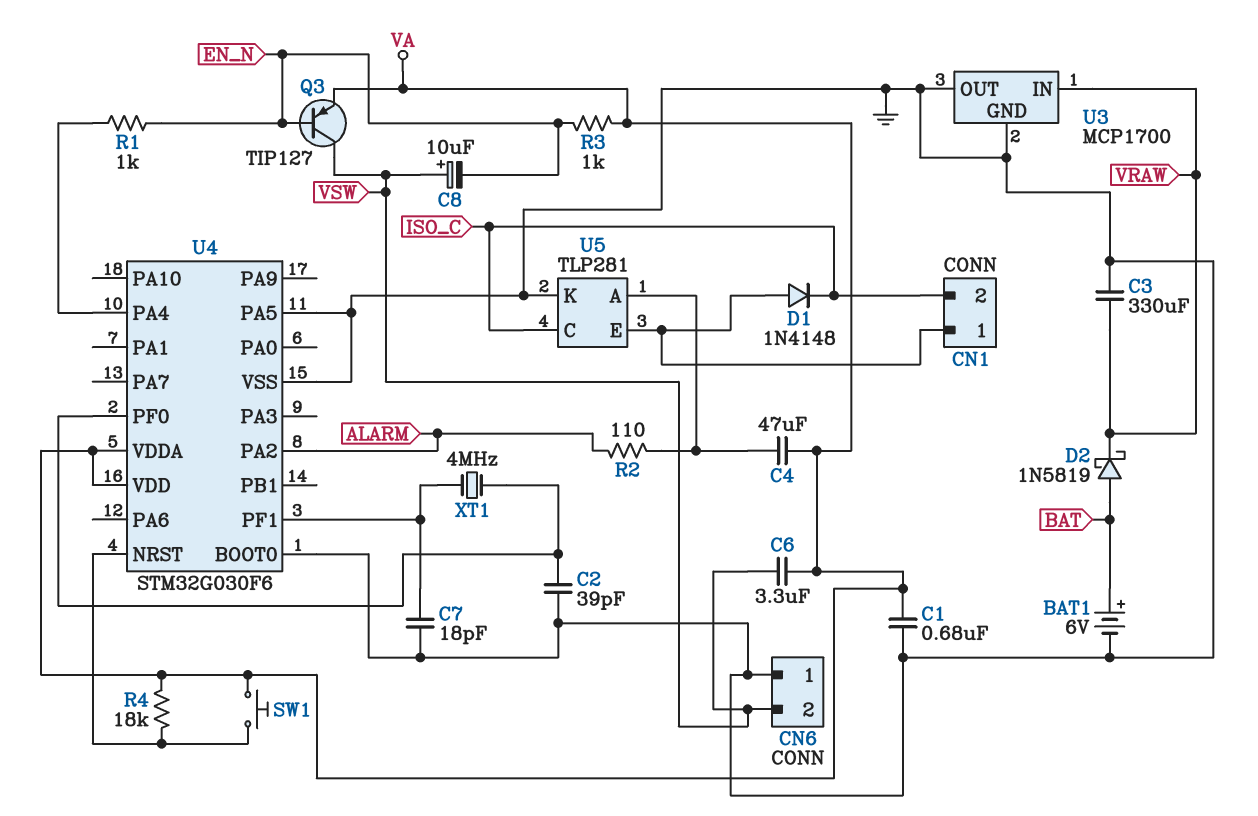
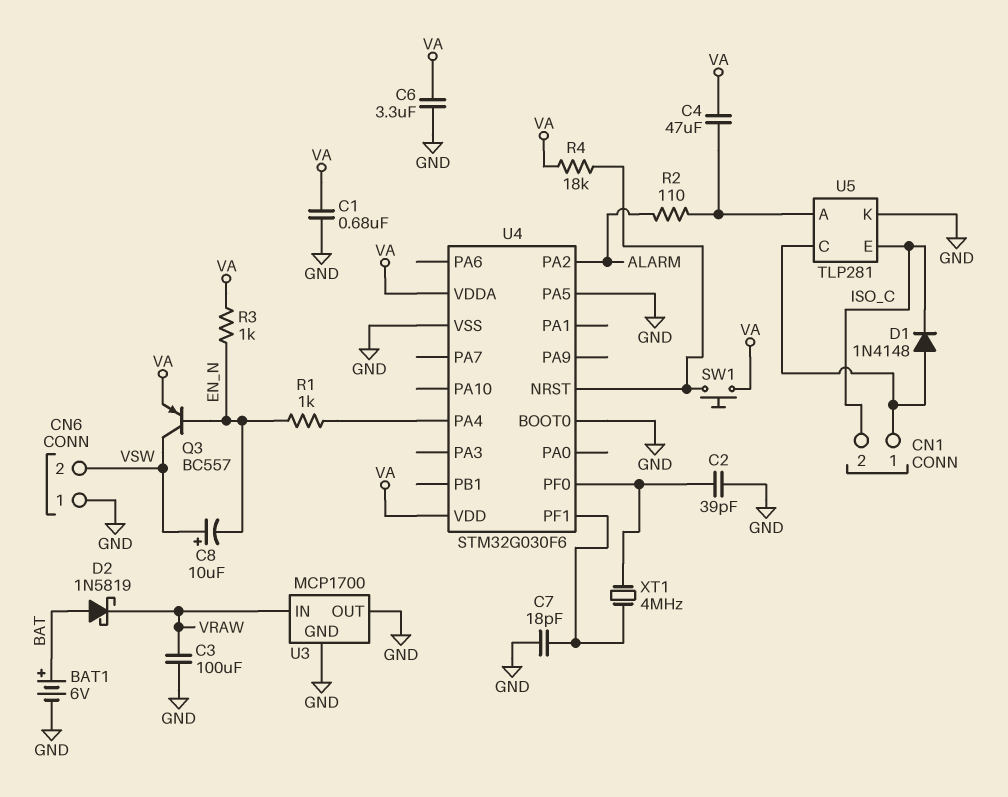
C3: 330uF (GND, VRAW) -> 100uF (GND, VRAW)
C6: 3.3uF (VA, VSW) -> 3.3uF (GND, VA)
Q3: PNP TIP127 (B EN_N, C VSW, E VA) -> PNP BC557 (B EN_N, C VSW, E VA)
U5 pin C: ISO_C -> CN1/1
U5 pin E: CN1/1 -> ISO_C

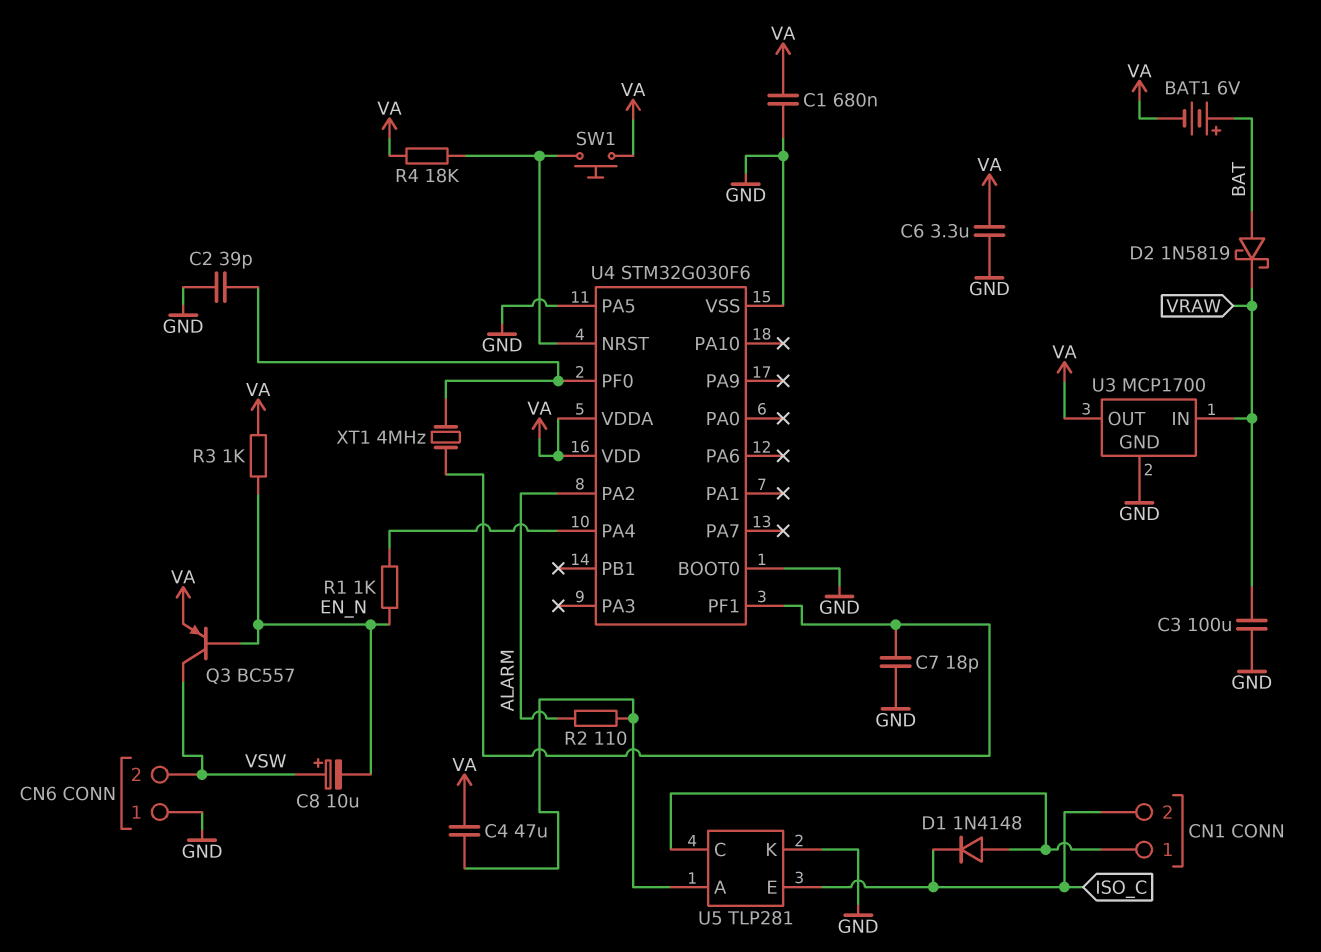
BAT1: 6V (plus BAT, minus GND) -> 6V (plus BAT, minus VA)
U3 pin OUT: GND -> VA

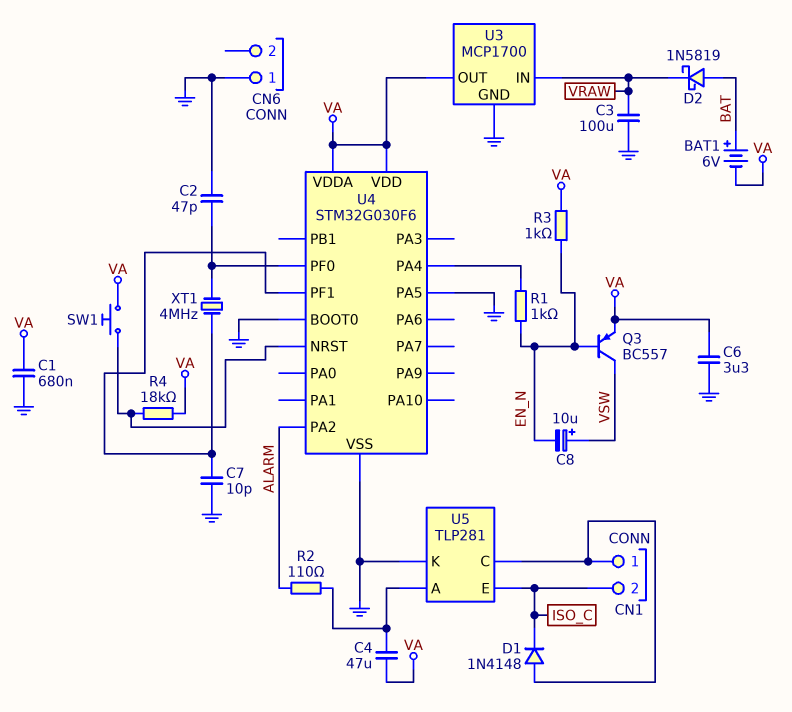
C2: 39pF (GND, U4/PF0) -> 47pF (GND, U4/PF0)
C7: 18pF (GND, U4/PF1) -> 10pF (GND, U4/PF1)
CN6 pin 2: VSW -> none

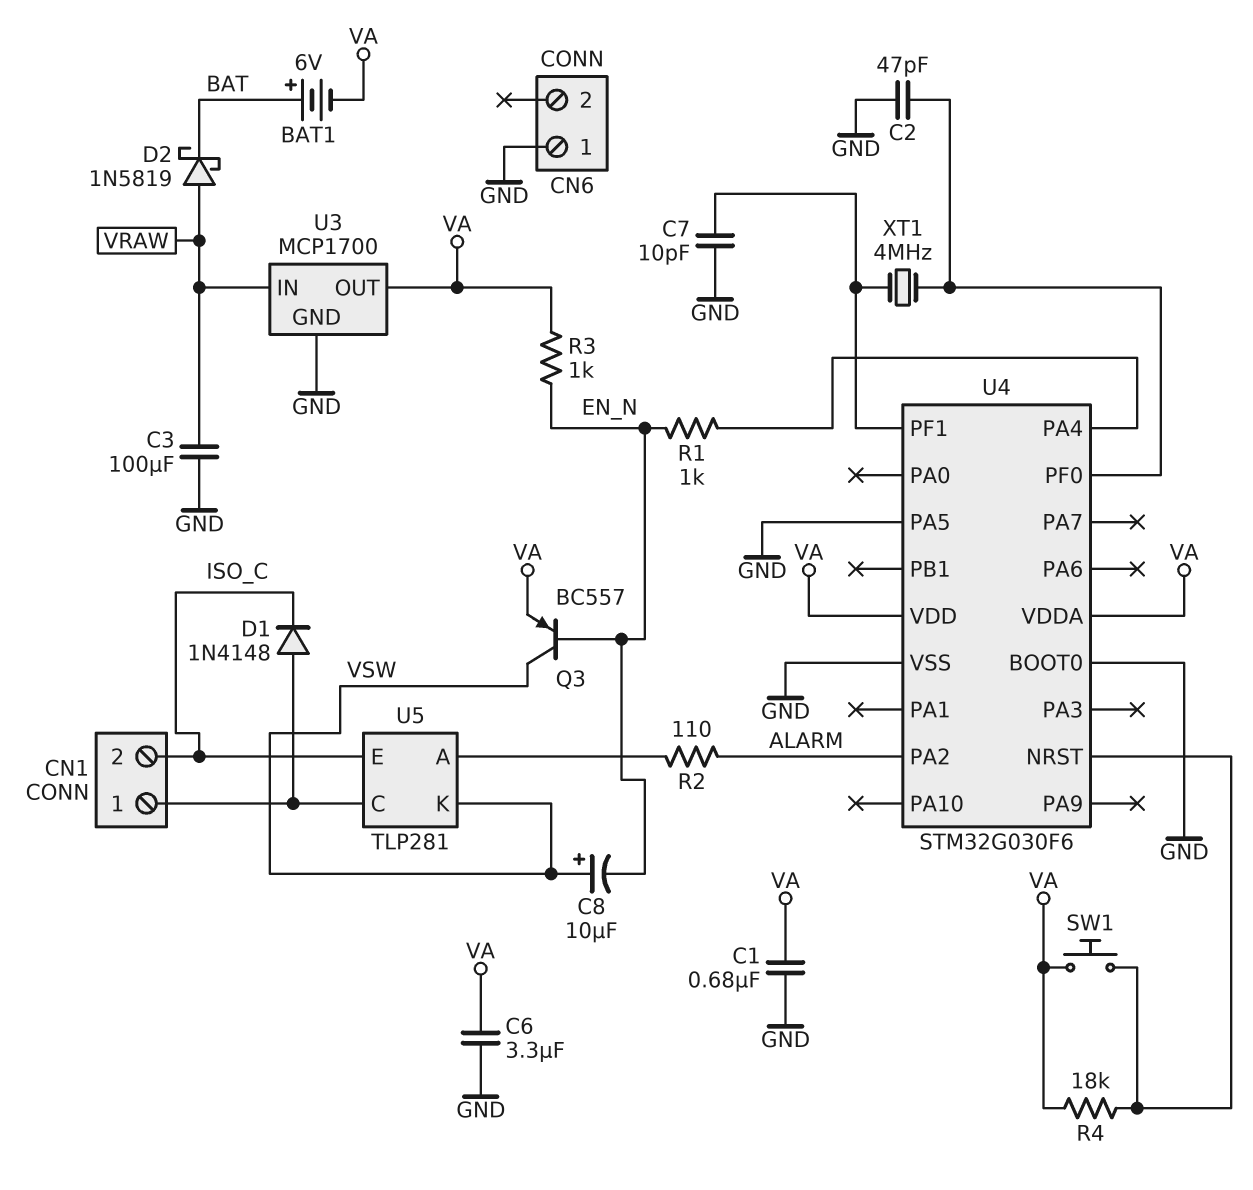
C4: 47uF (U5/A, VA) -> none
D2: schottky 1N5819 (A BAT, K VRAW) -> schottky 1N5819 (A VRAW, K BAT)
U5 pin K: GND -> VSW

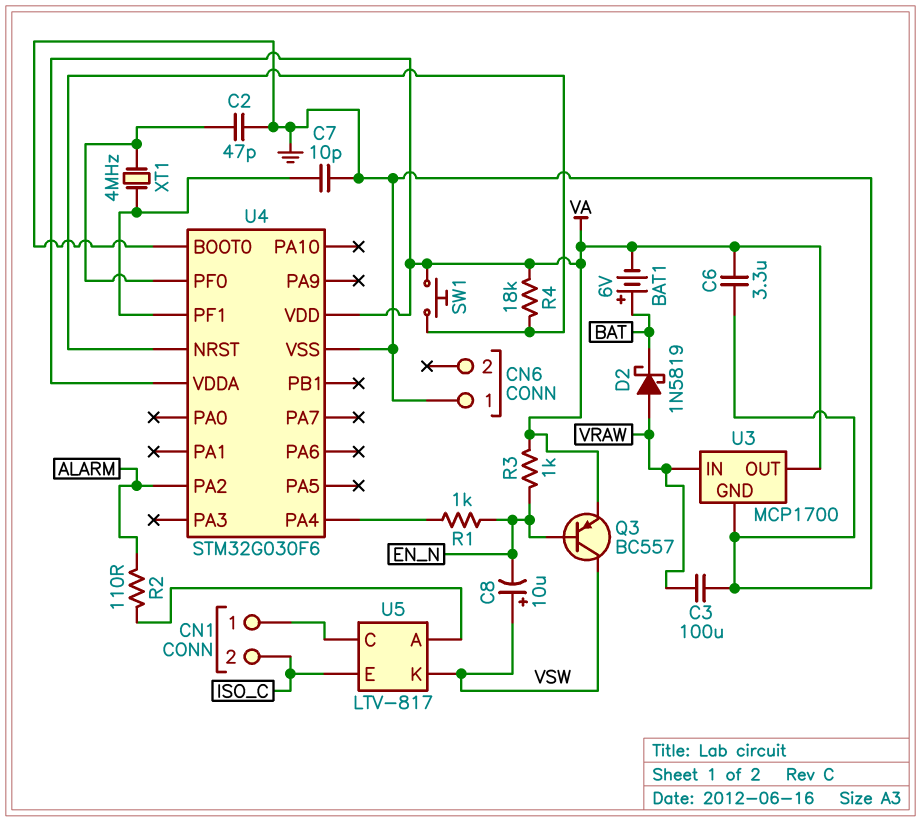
C1: 680nF (GND, VA) -> none
D1: diode 1N4148 (A CN1/1, K ISO_C) -> none
U4 pin PA5: GND -> none
U5: TLP281 -> LTV-817

